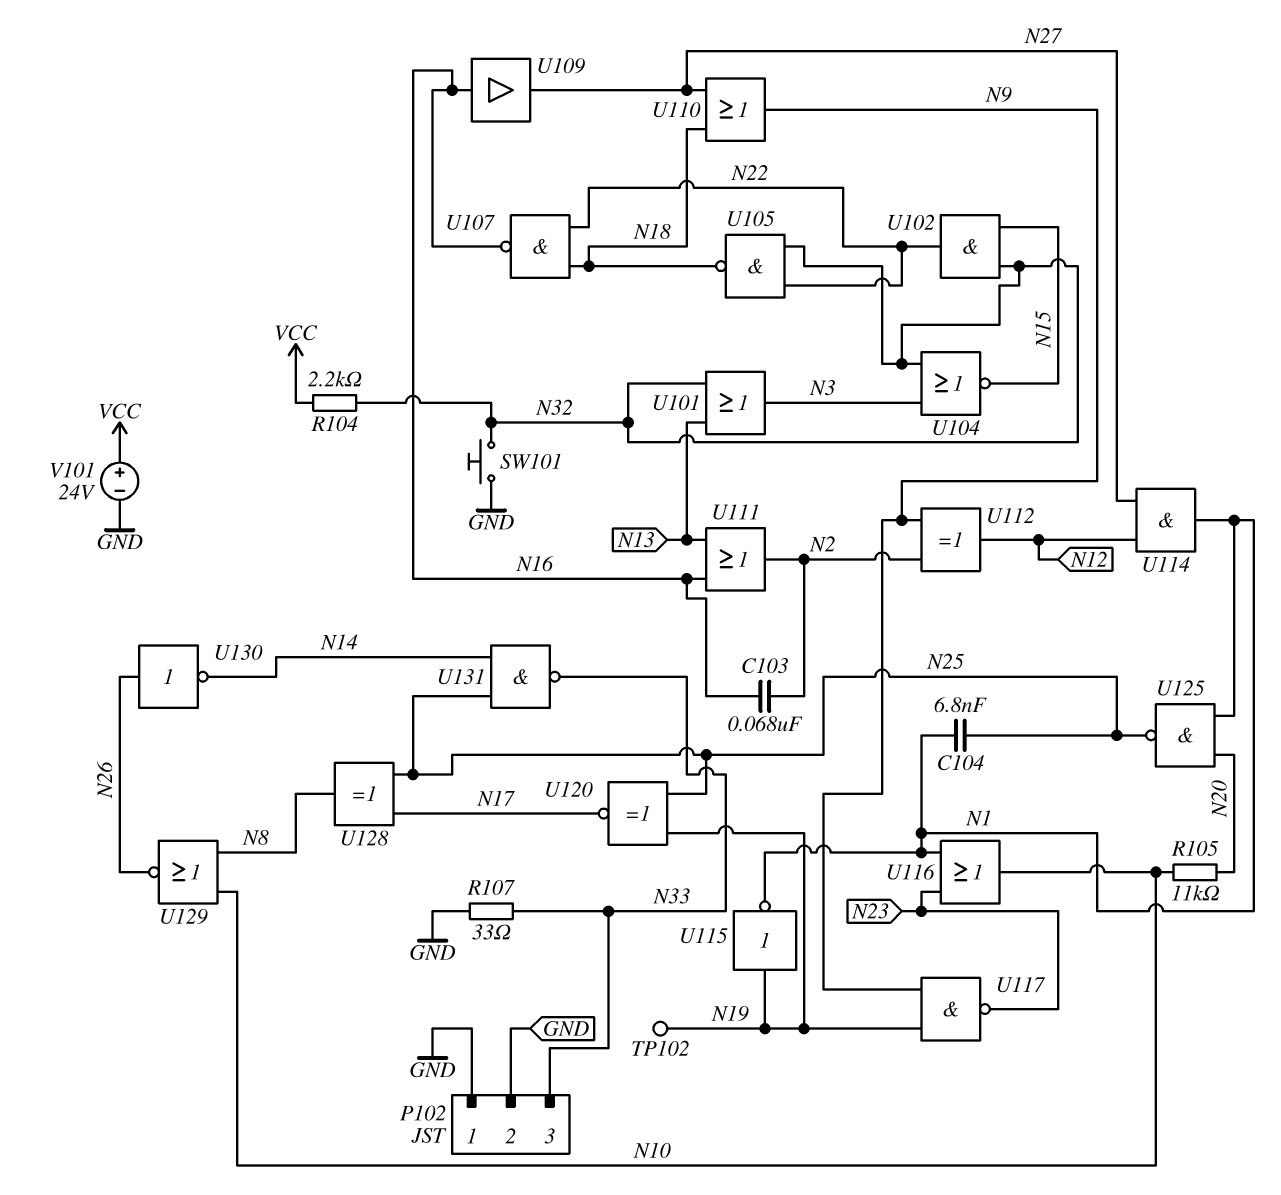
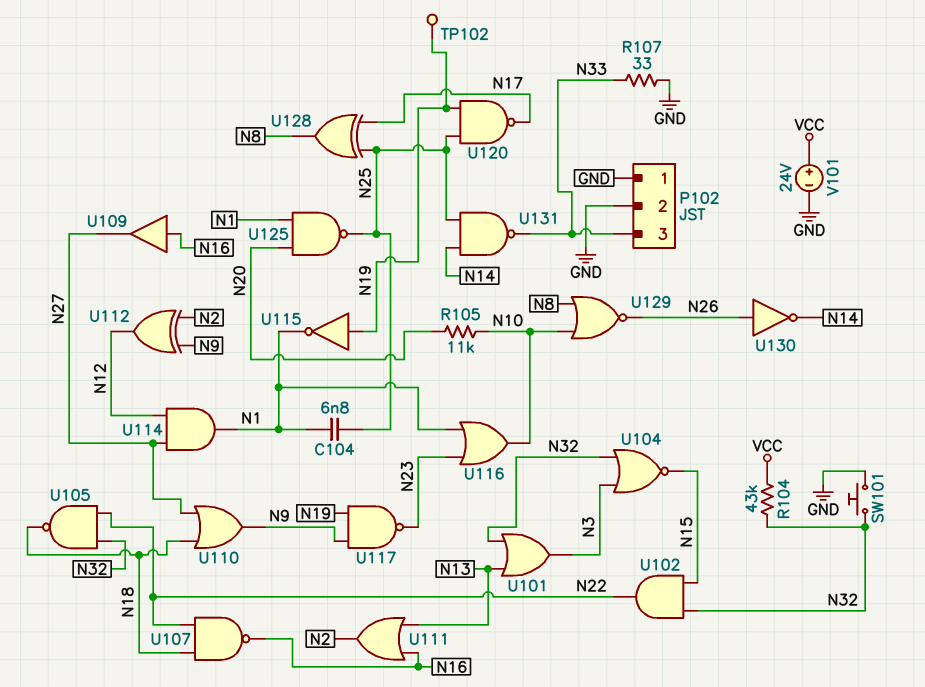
C103: 68nF (N2, N16) -> none
R104: 2.2k (N32, VCC) -> 43k (N32, VCC)
U120: XNOR (in N19, in N25, out N17) -> NAND (in N19, in N25, out N17)

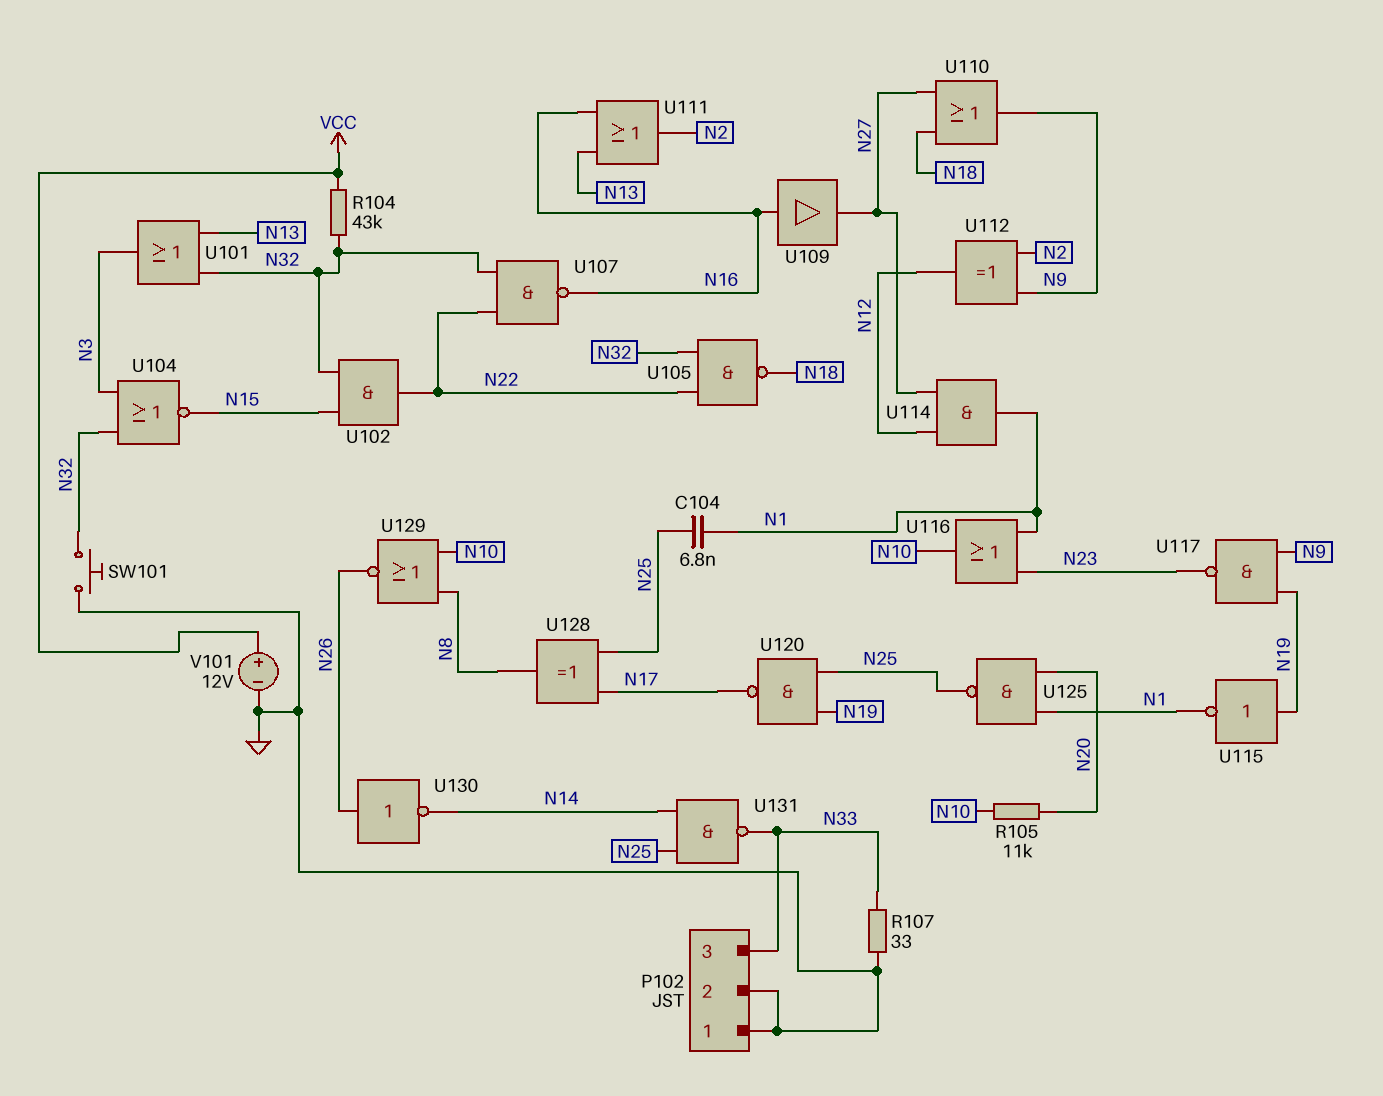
TP102: test point (N19) -> none
U107: NAND (in N18, in N22, out N16) -> NAND (in N22, in N32, out N16)
V101: 24V (plus VCC, minus GND) -> 12V (plus VCC, minus GND)

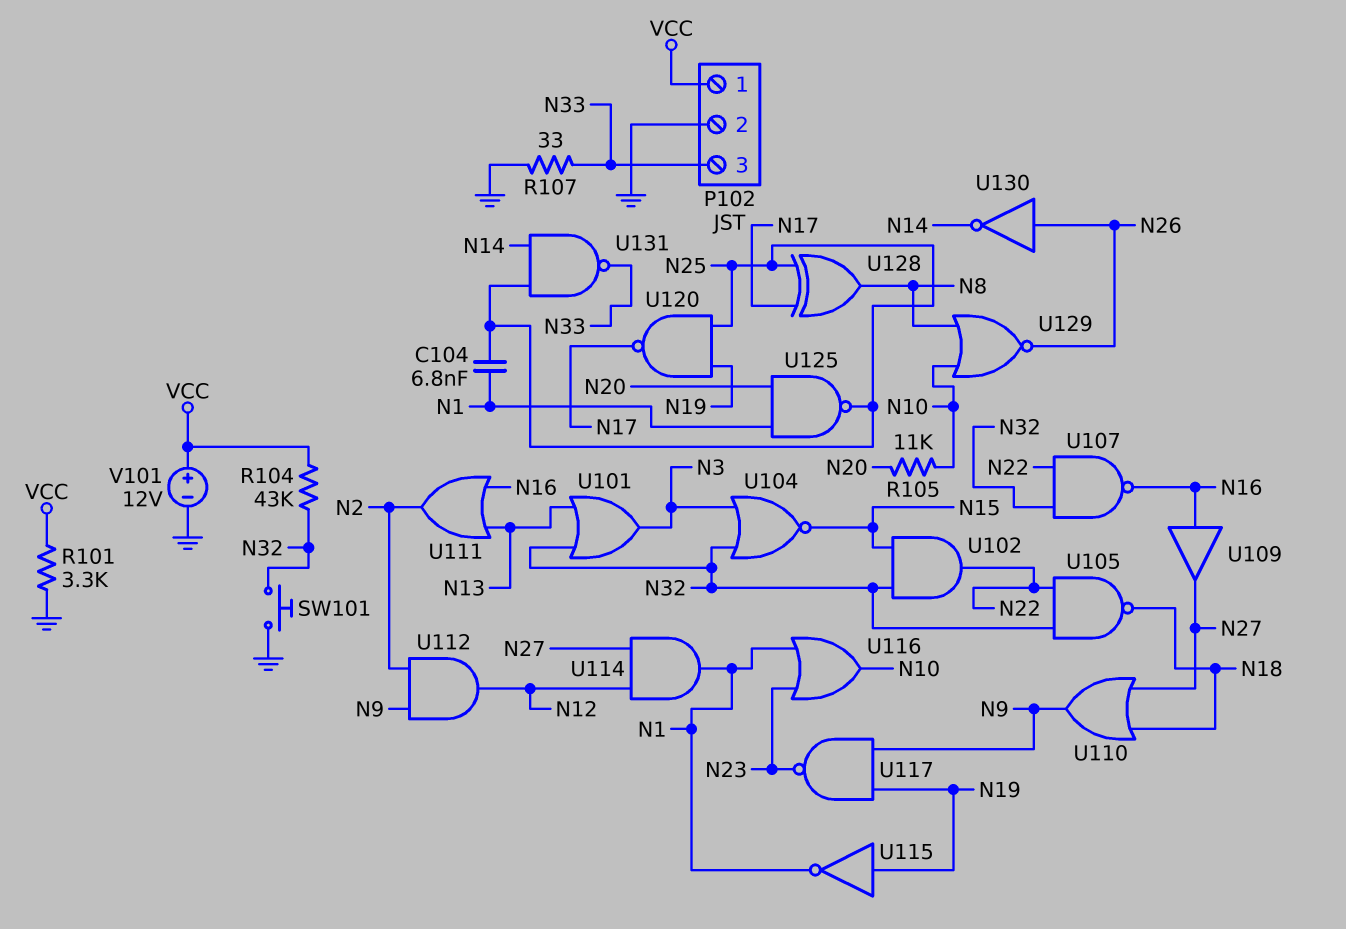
P102 pin 1: GND -> VCC
R101: none -> 3.3k (GND, VCC)
U112: XOR (in N2, in N9, out N12) -> AND (in N2, in N9, out N12)

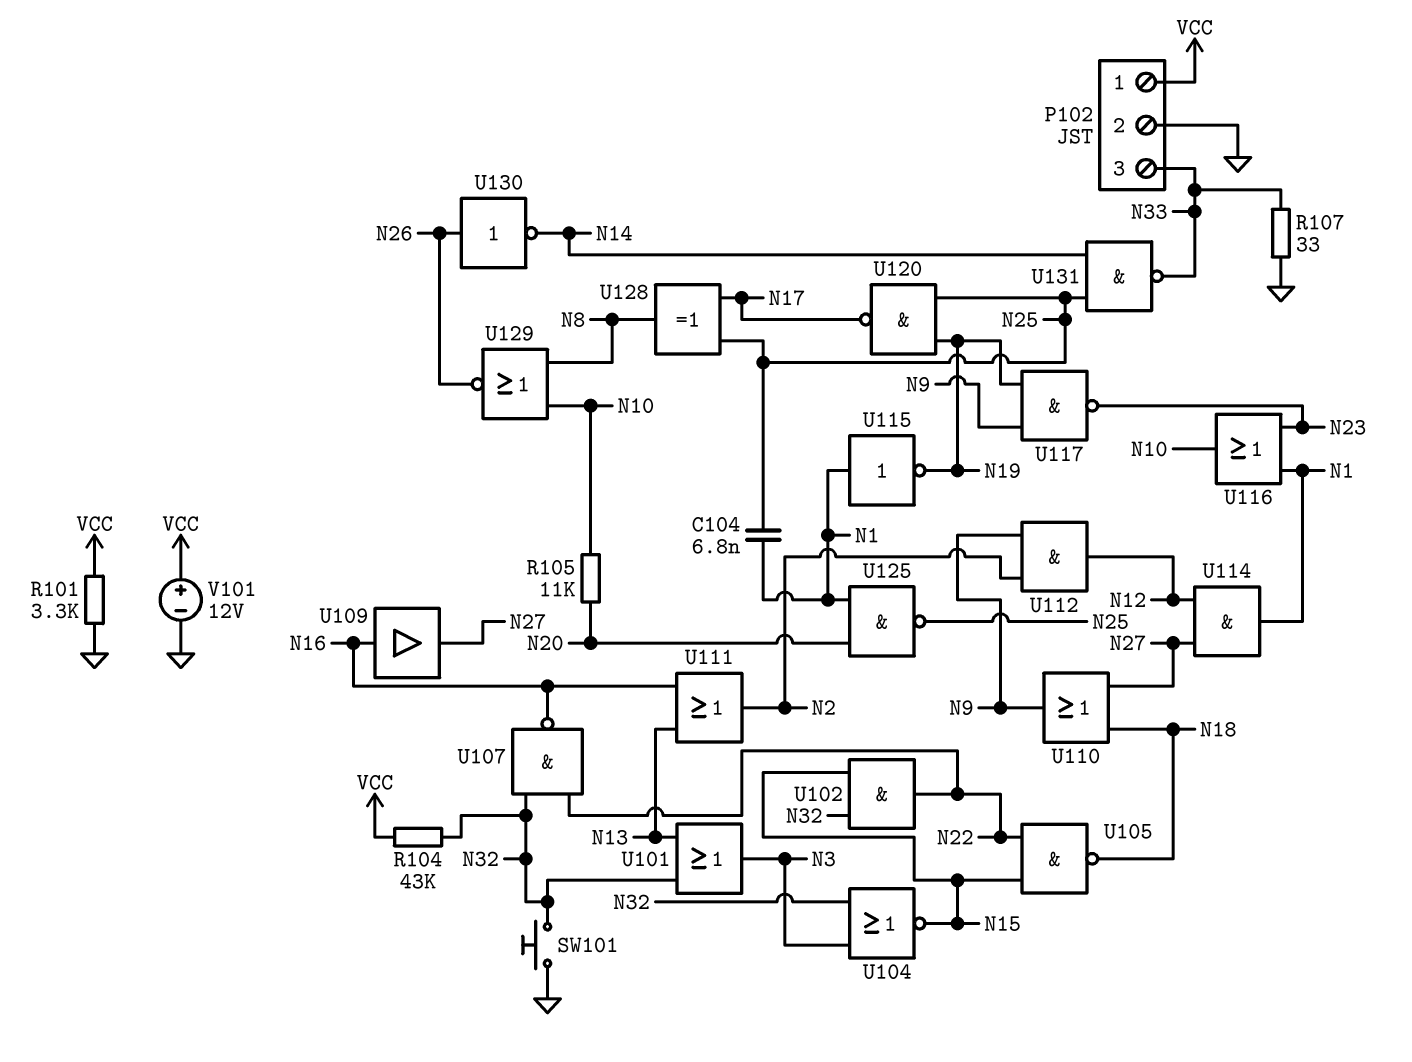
U105: NAND (in N22, in N32, out N18) -> NAND (in N15, in N22, out N18)
U115: NOT (in N19, out N1) -> NOT (in N1, out N19)

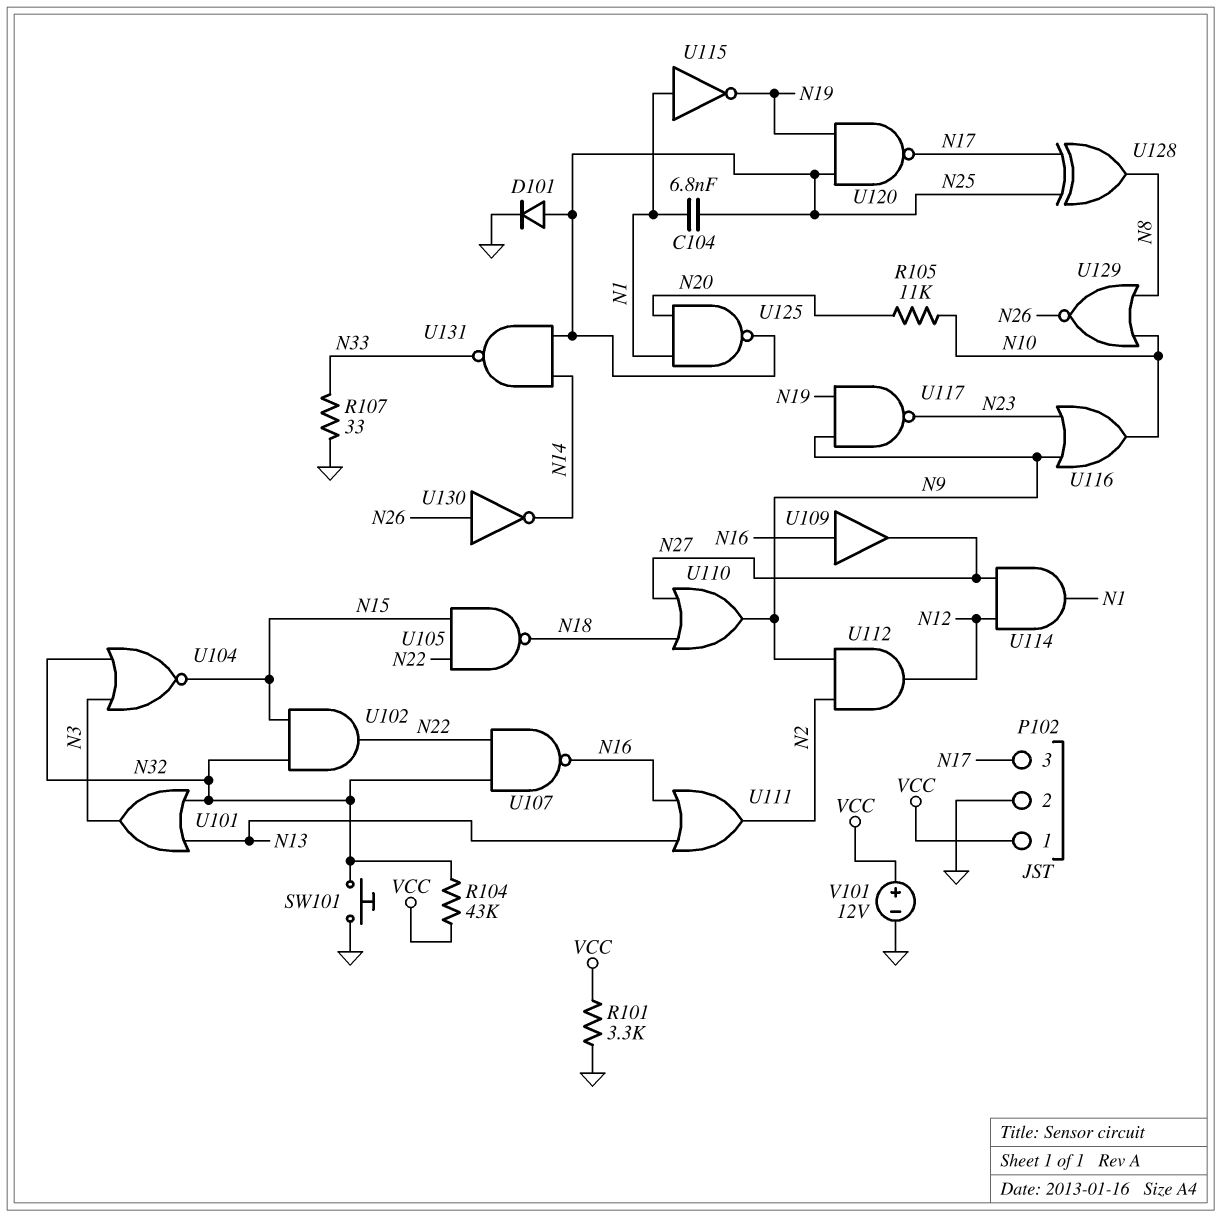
D101: none -> diode (A N25, K GND)
P102 pin 3: N33 -> N17
U116: OR (in N1, in N23, out N10) -> OR (in N9, in N23, out N10)

